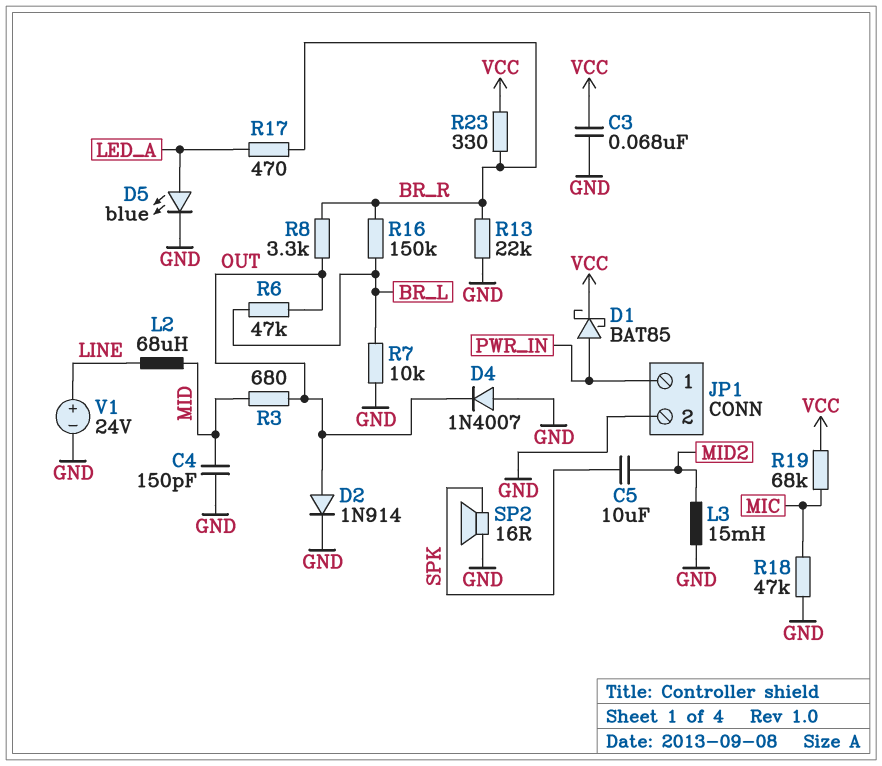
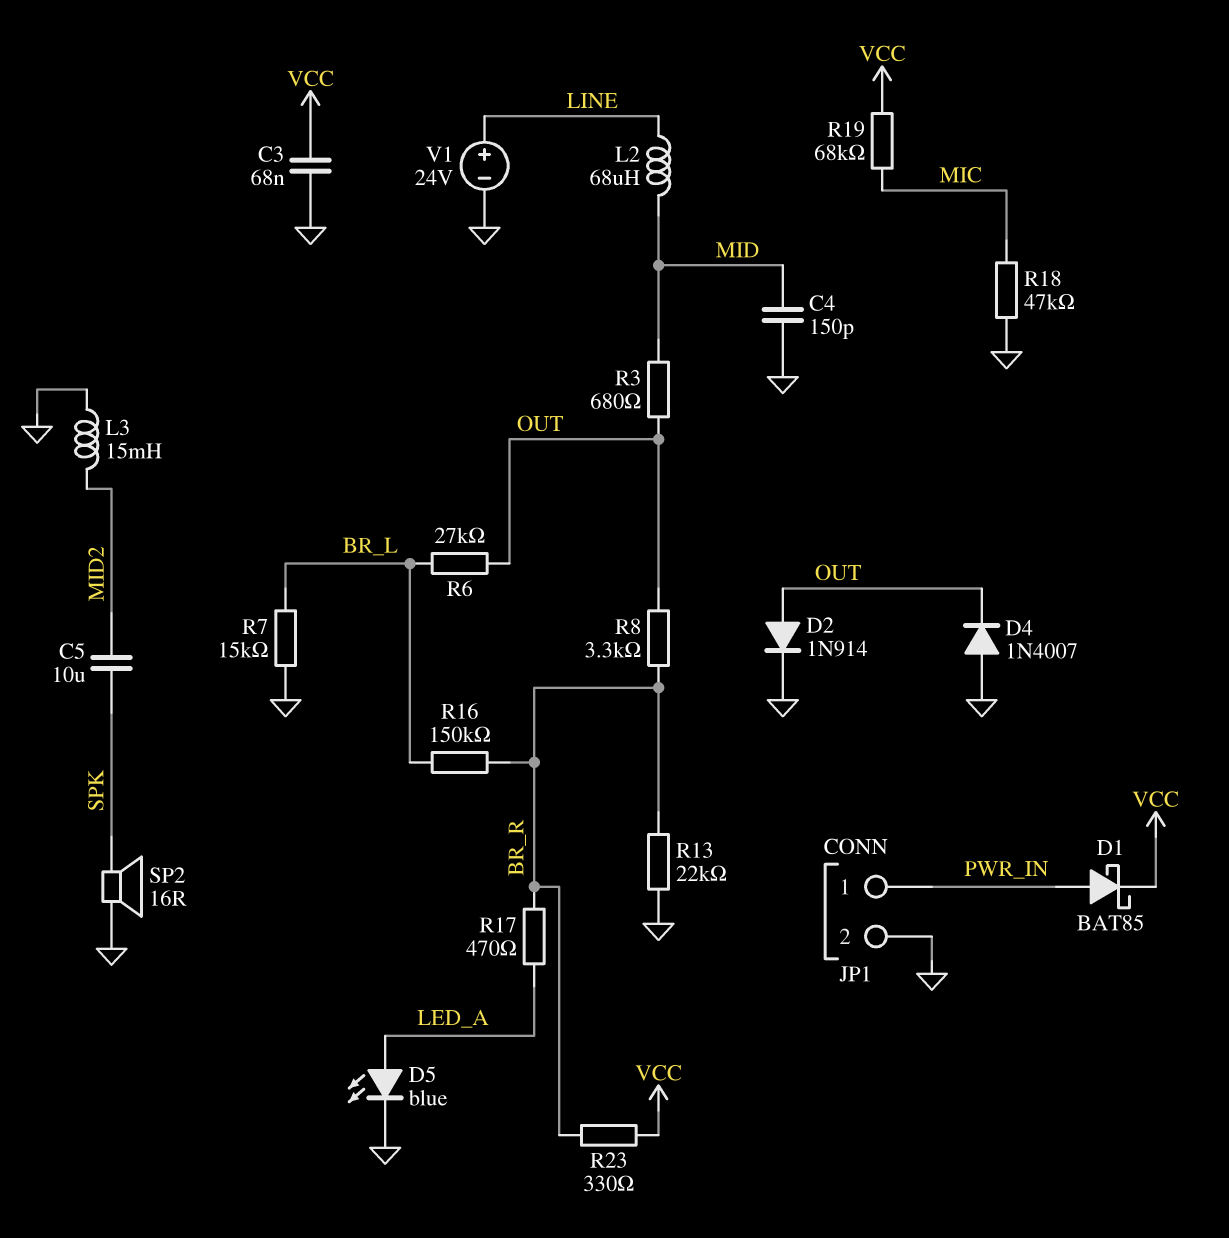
R6: 47k (BR_L, OUT) -> 27k (BR_L, OUT)
R7: 10k (BR_L, GND) -> 15k (BR_L, GND)

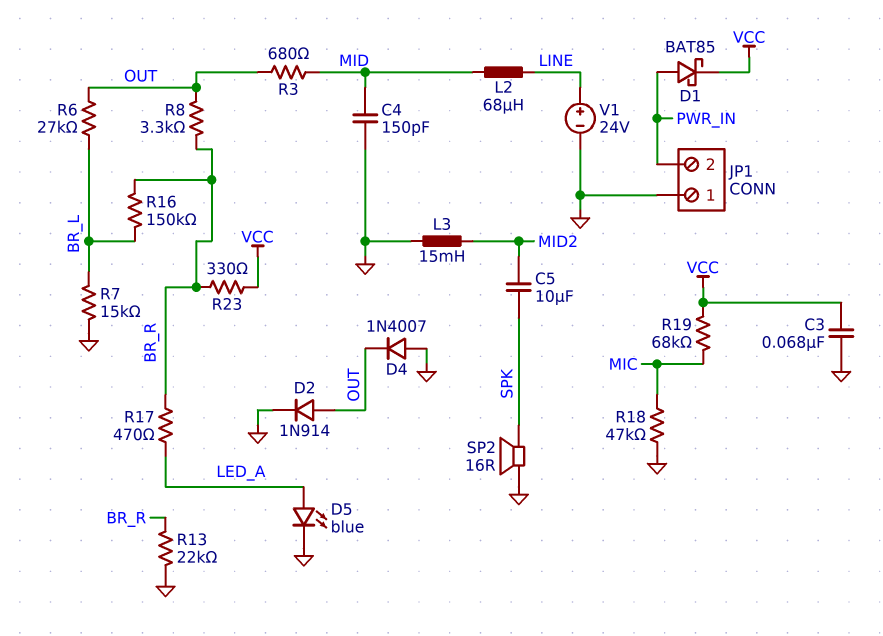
JP1 pin 1: PWR_IN -> GND
JP1 pin 2: GND -> PWR_IN

